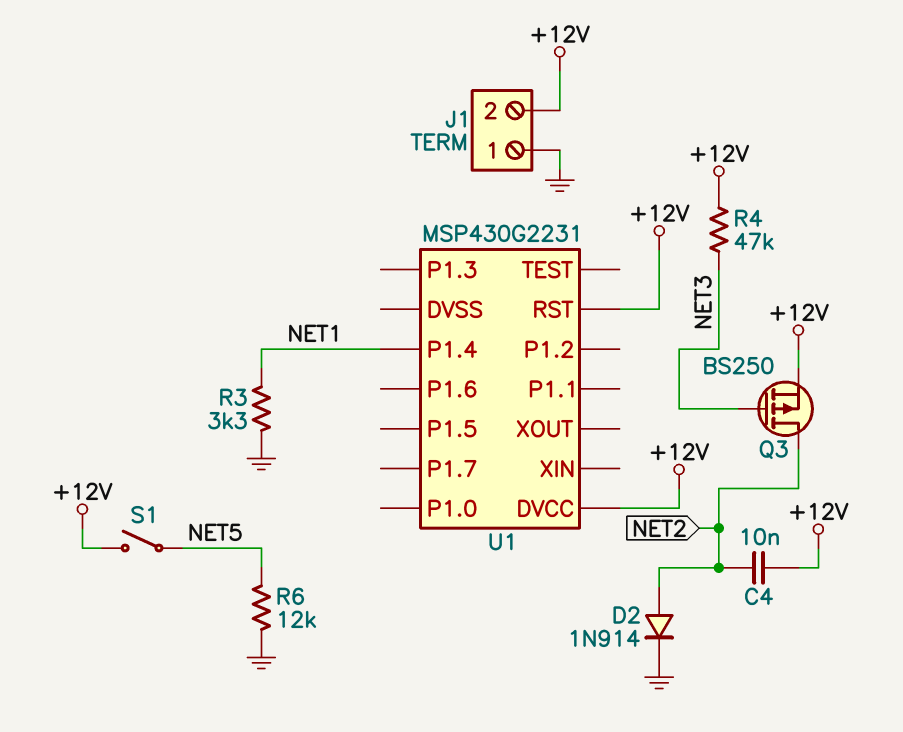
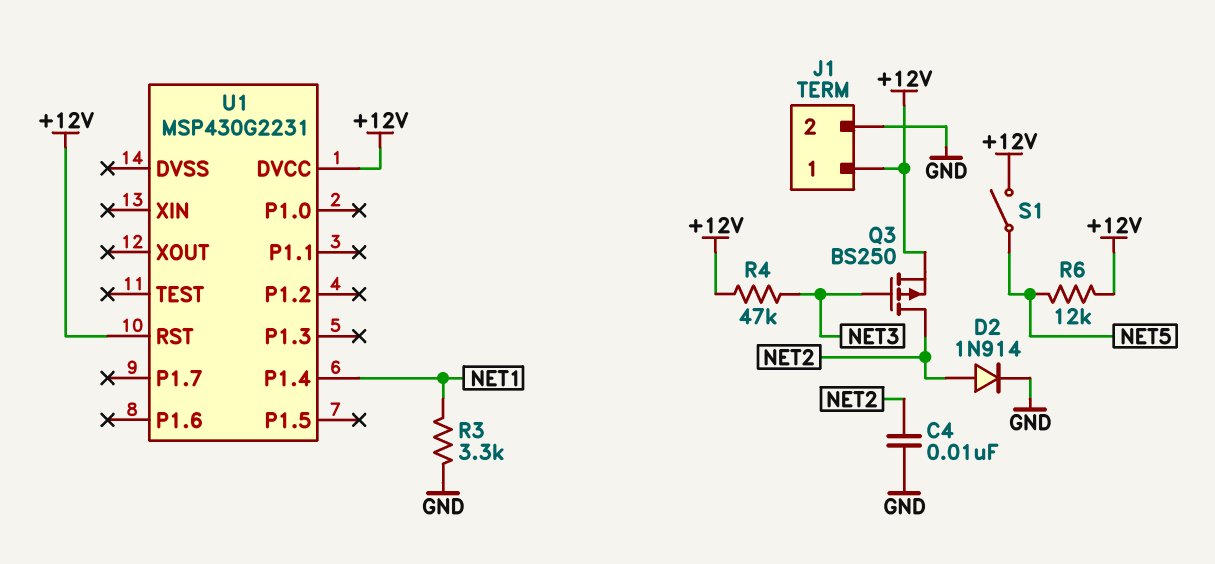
C4: 10nF (+12V, NET2) -> 10nF (GND, NET2)
J1 pin 1: GND -> +12V
J1 pin 2: +12V -> GND
R6: 12k (GND, NET5) -> 12k (+12V, NET5)

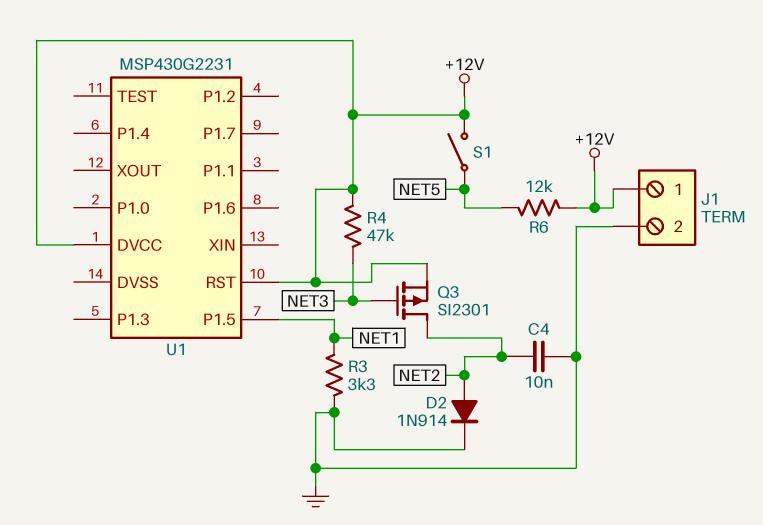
Q3: PMOS BS250 (G NET3, D NET2, S +12V) -> PMOS SI2301 (G NET3, D NET2, S +12V)
U1 pin P1.4: NET1 -> none
U1 pin P1.5: none -> NET1

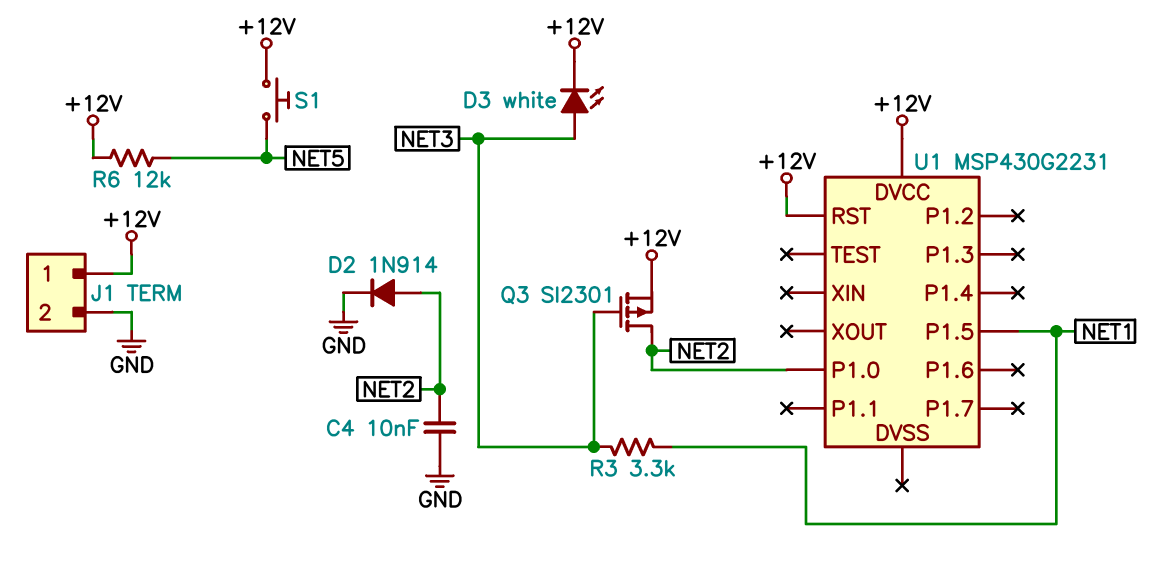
D3: none -> LED white (A NET3, K +12V)
R3: 3.3k (GND, NET1) -> 3.3k (NET1, NET3)
R4: 47k (+12V, NET3) -> none
S1: switch (+12V, NET5) -> button (+12V, NET5)
U1 pin P1.0: none -> NET2

